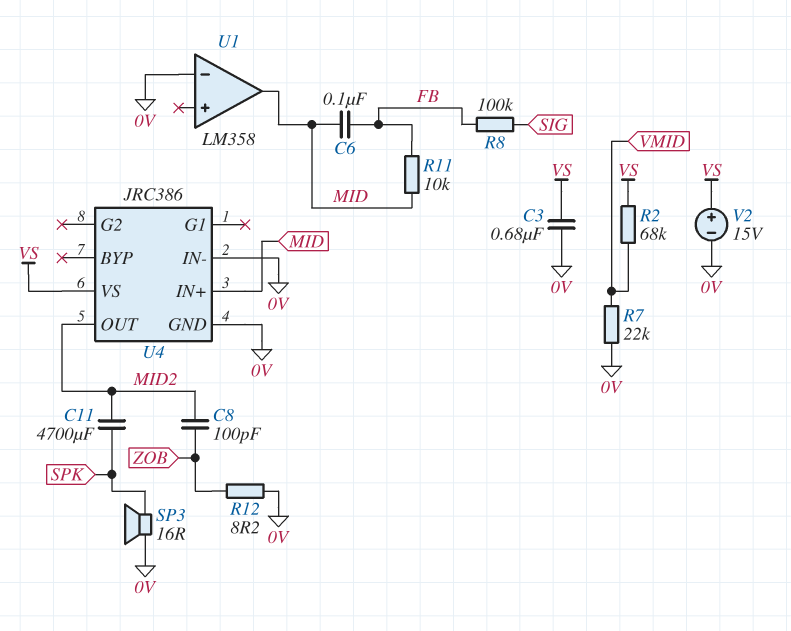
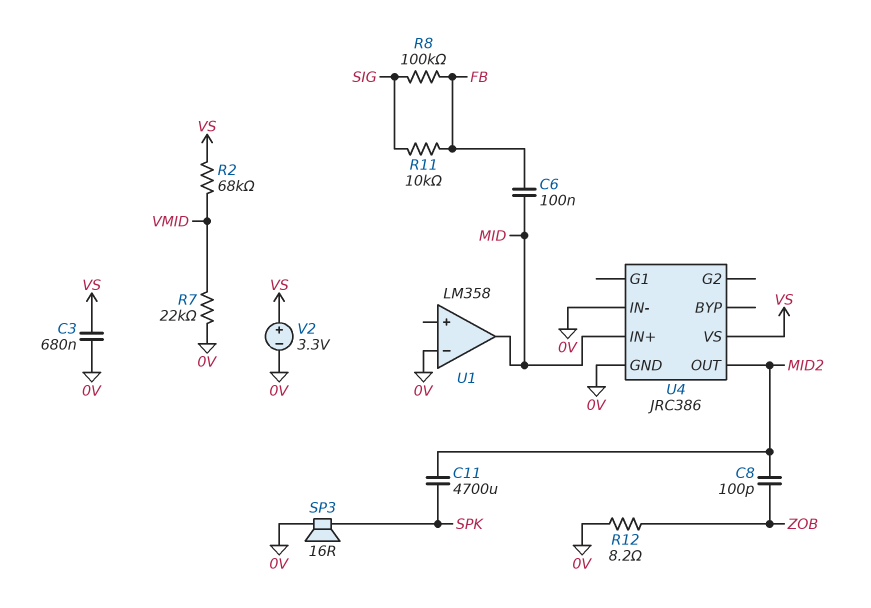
R11: 10k (FB, MID) -> 10k (FB, SIG)
V2: 15V (plus VS, minus 0V) -> 3.3V (plus VS, minus 0V)

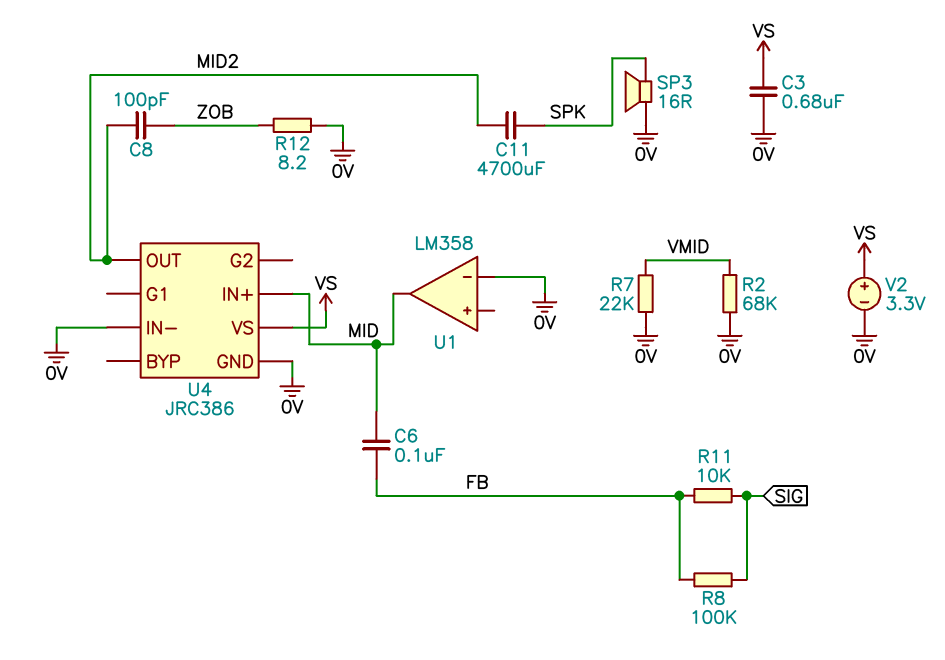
R2: 68k (VMID, VS) -> 68k (0V, VMID)

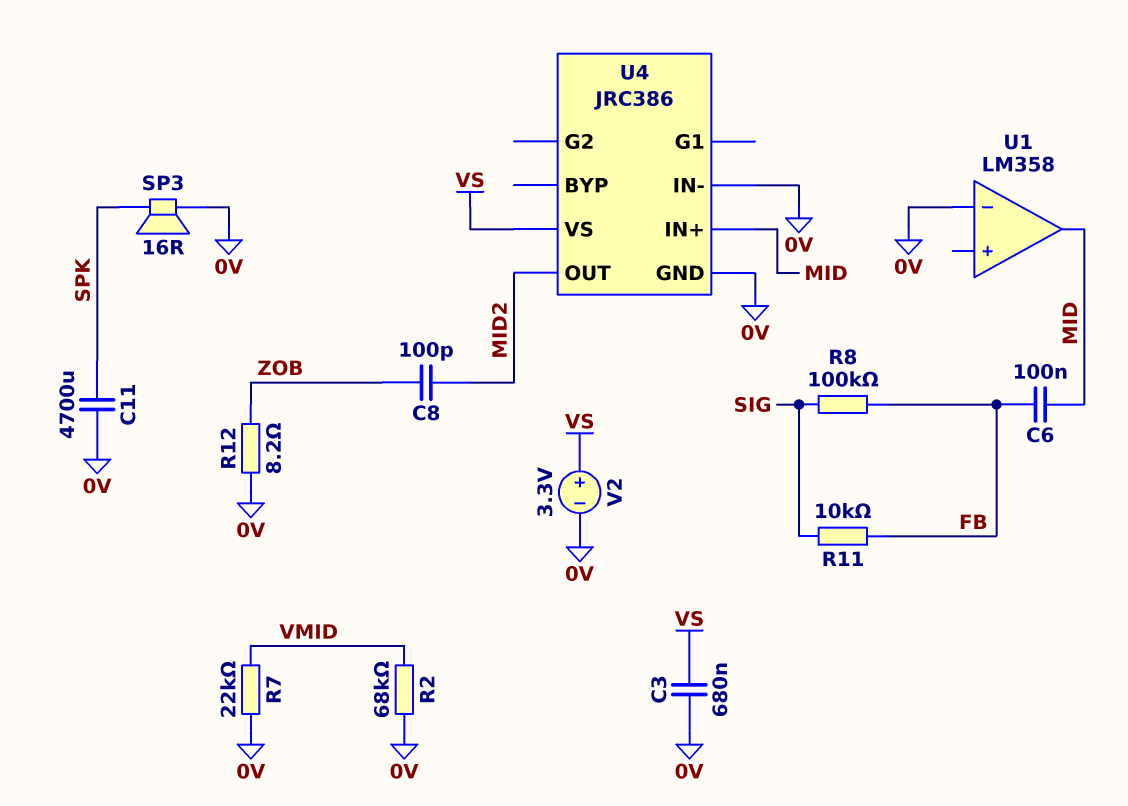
C11: 4700uF (MID2, SPK) -> 4700uF (0V, SPK)

